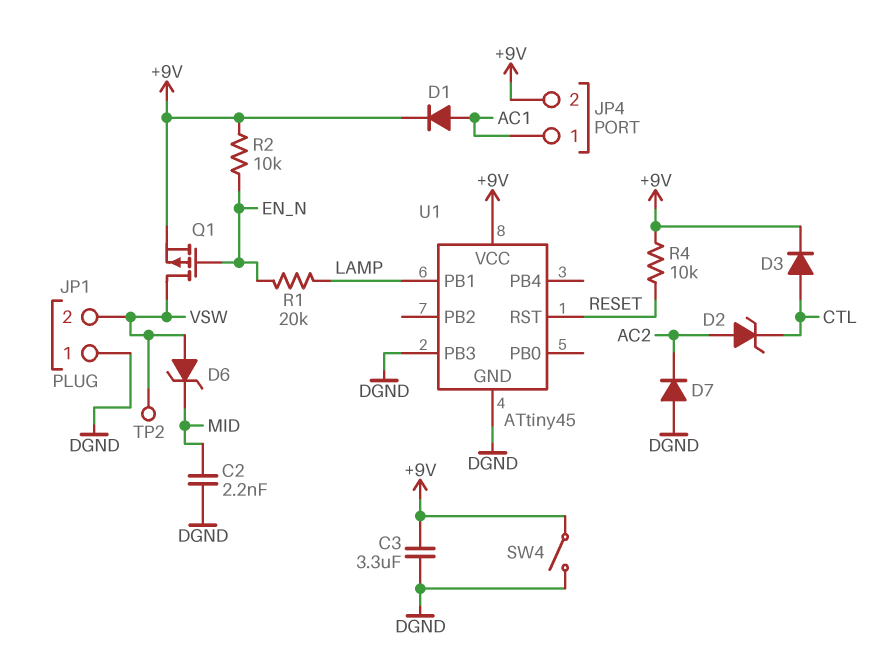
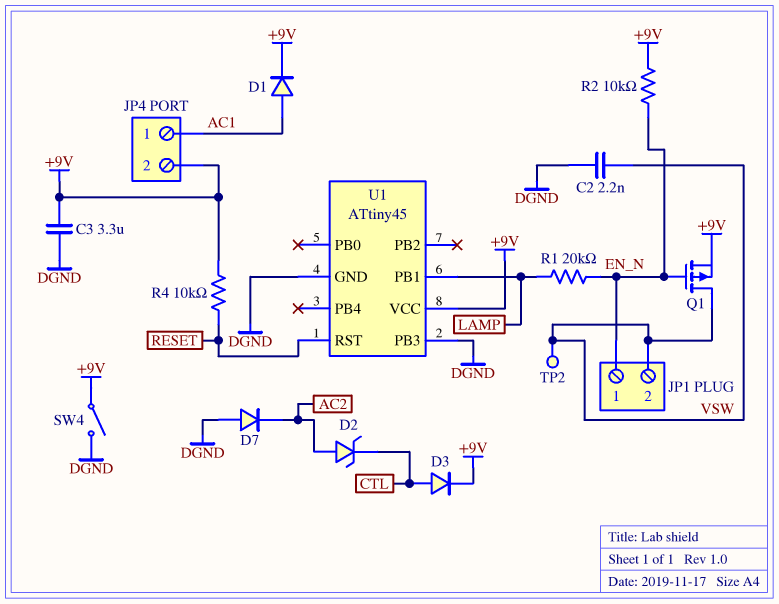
C2: 2.2nF (DGND, MID) -> 2.2nF (DGND, VSW)
D6: zener (A VSW, K MID) -> none
JP1 pin 1: DGND -> EN_N

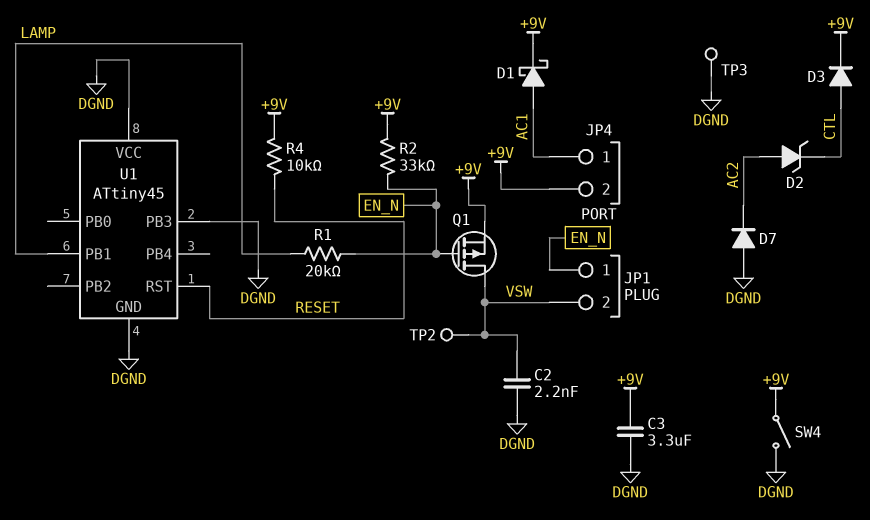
D1: diode (A AC1, K +9V) -> schottky (A AC1, K +9V)
R2: 10k (+9V, EN_N) -> 33k (+9V, EN_N)
TP3: none -> test point (DGND)
U1 pin VCC: +9V -> DGND

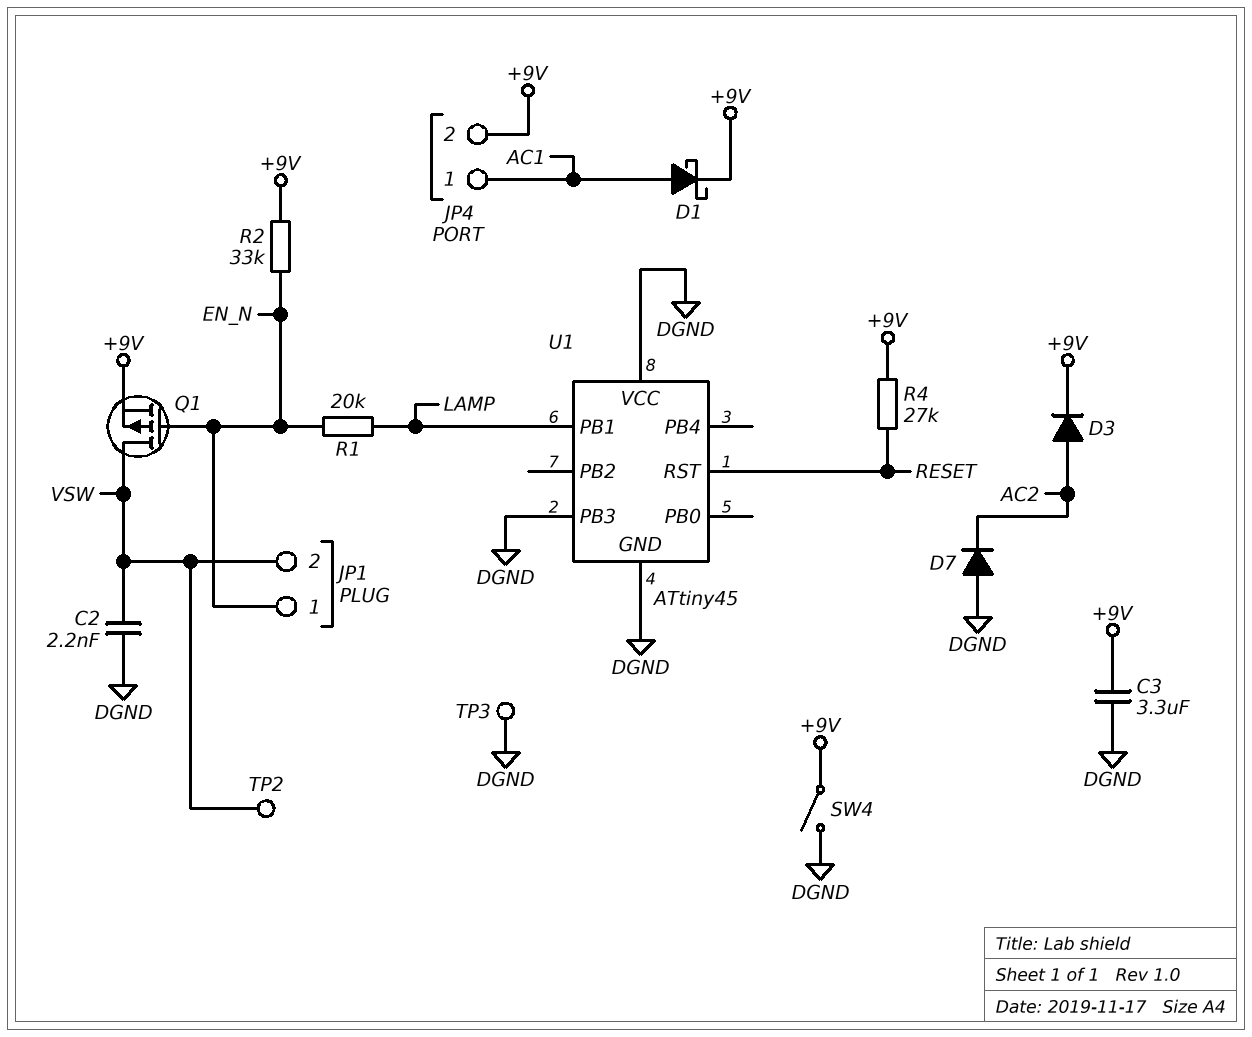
D2: zener (A AC2, K CTL) -> none
D3: diode (A CTL, K +9V) -> diode (A AC2, K +9V)
R4: 10k (+9V, RESET) -> 27k (+9V, RESET)

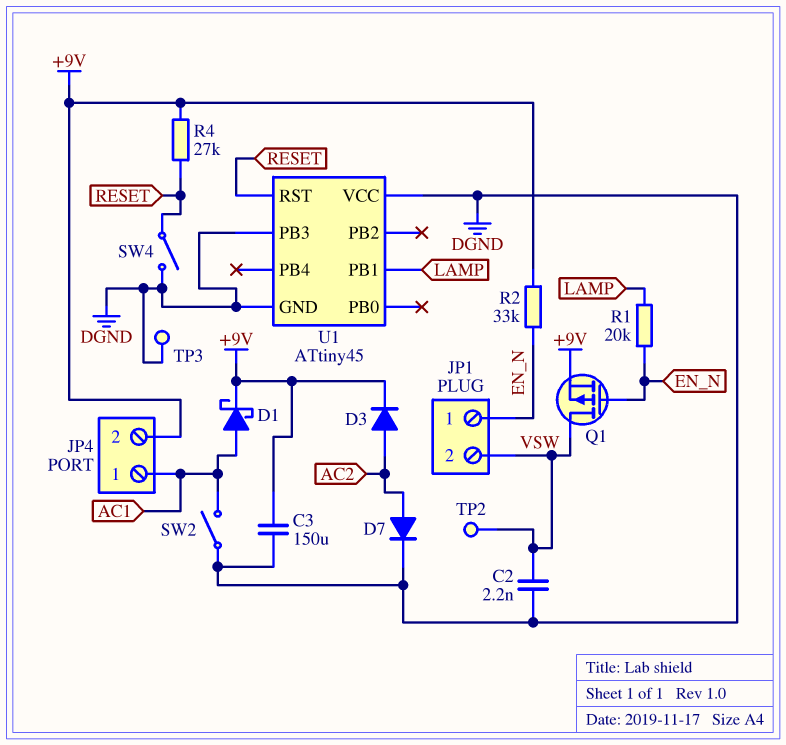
C3: 3.3uF (+9V, DGND) -> 150uF (+9V, DGND)
D7: diode (A DGND, K AC2) -> diode (A AC2, K DGND)
SW2: none -> switch (AC1, DGND)
SW4: switch (+9V, DGND) -> switch (DGND, RESET)

